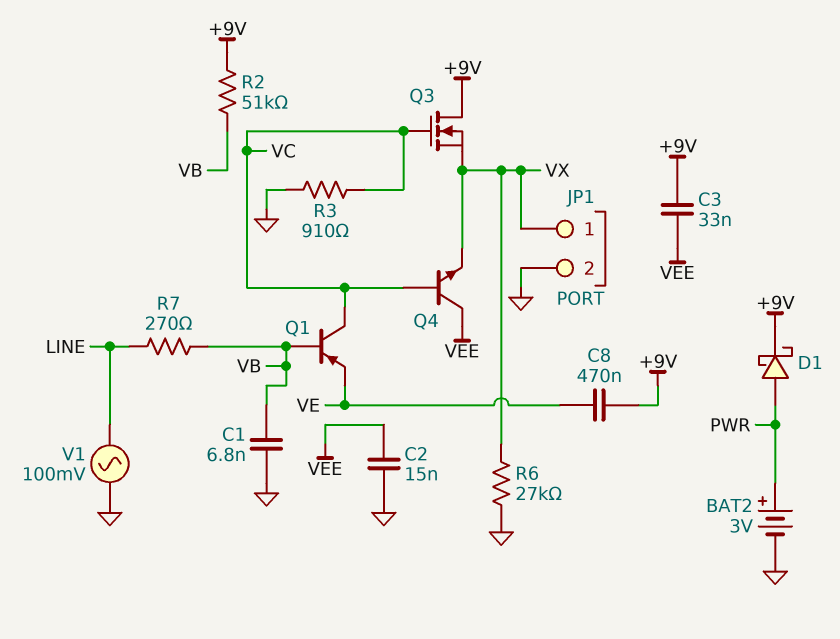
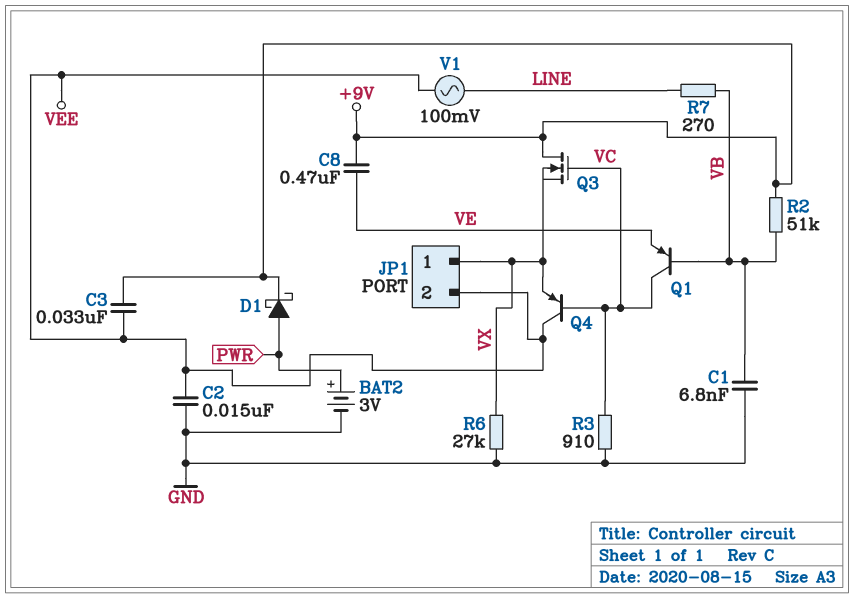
JP1 pin 2: GND -> VEE
Q4: NPN (B VC, C VEE, E VX) -> PNP (B VC, C VEE, E VX)
V1: AC 100mV (GND, LINE) -> AC 100mV (LINE, VEE)

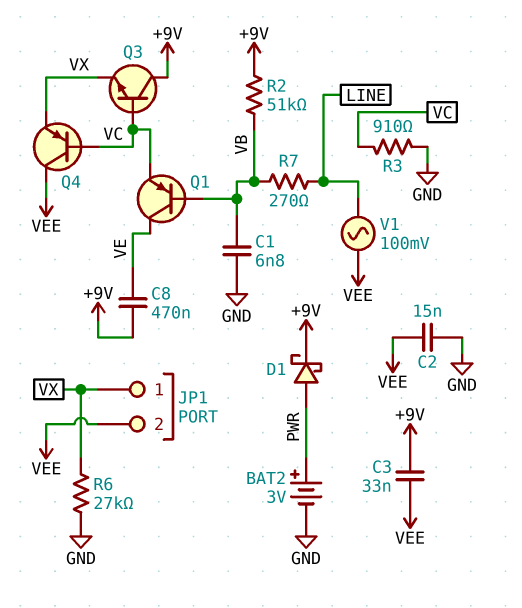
Q1: PNP (B VB, C VC, E VE) -> PNP (B VB, C VE, E VC)
Q3: NMOS (G VC, D +9V, S VX) -> NPN (B VC, C +9V, E VX)

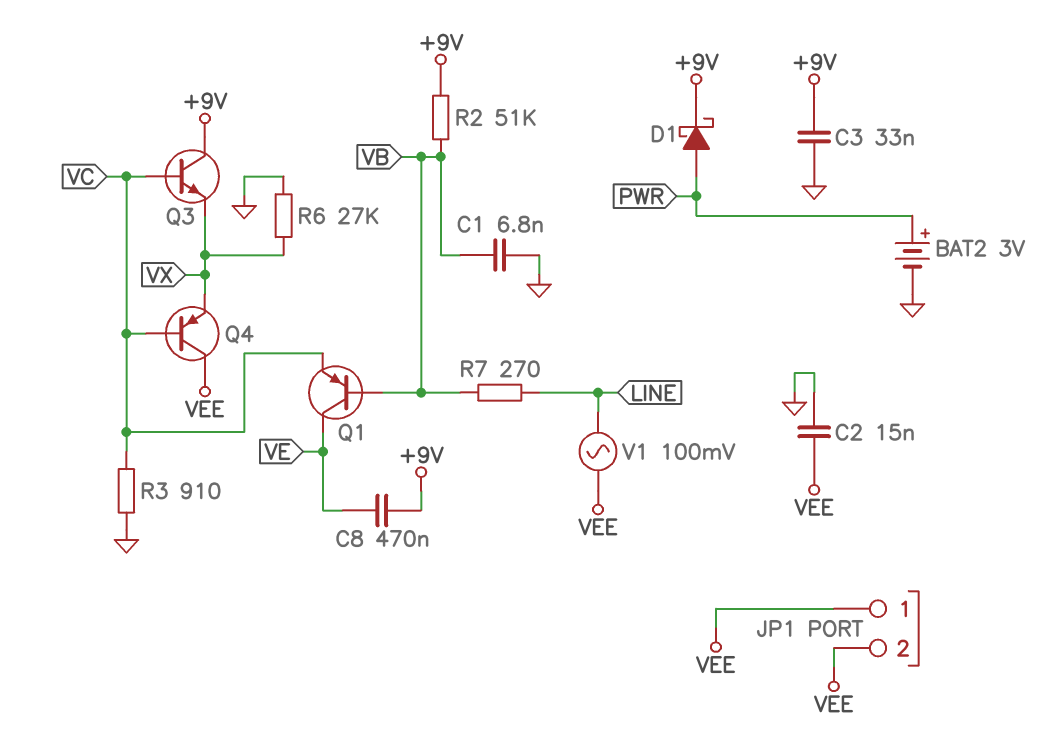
C3: 33nF (+9V, VEE) -> 33nF (+9V, GND)
JP1 pin 1: VX -> VEE

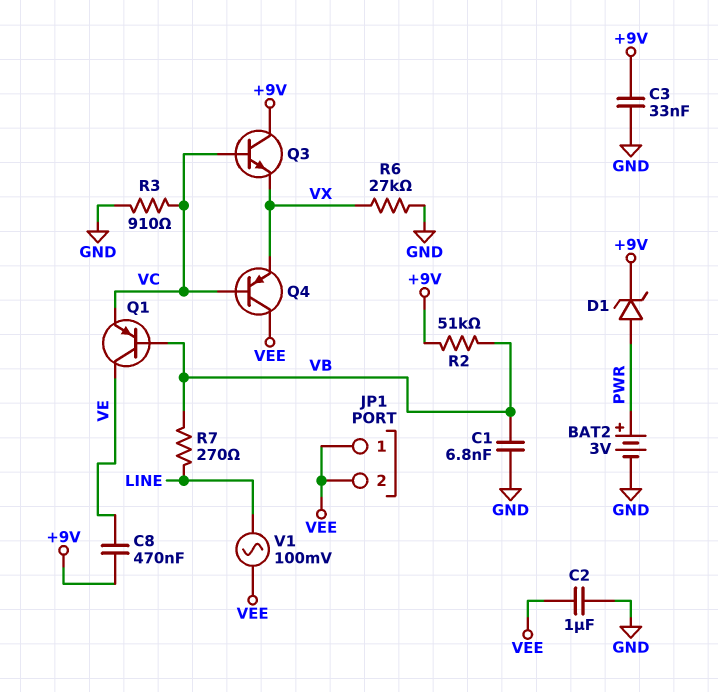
C2: 15nF (GND, VEE) -> 1uF (GND, VEE)
D1: schottky (A PWR, K +9V) -> zener (A PWR, K +9V)

